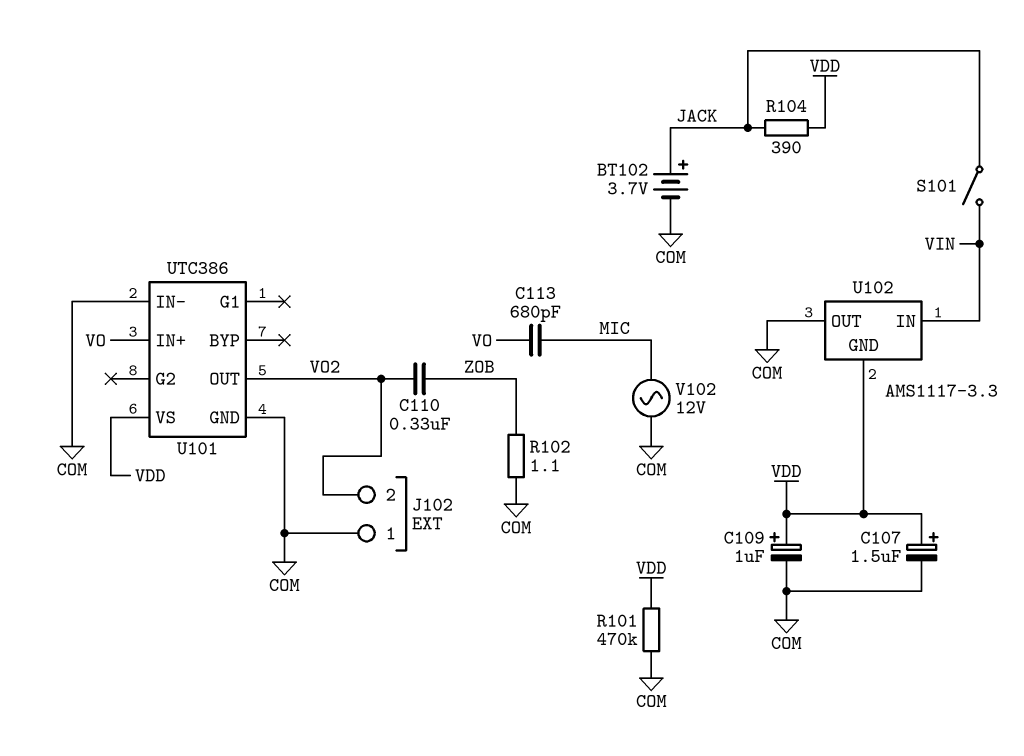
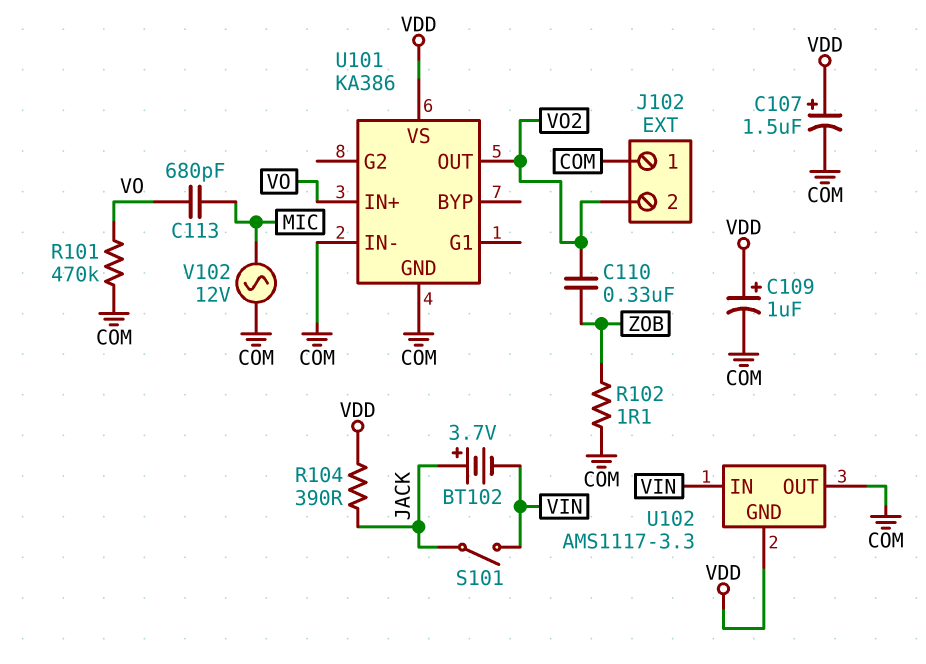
BT102: 3.7V (plus JACK, minus COM) -> 3.7V (plus JACK, minus VIN)
R101: 470k (COM, VDD) -> 470k (COM, VO)
U101: UTC386 -> KA386

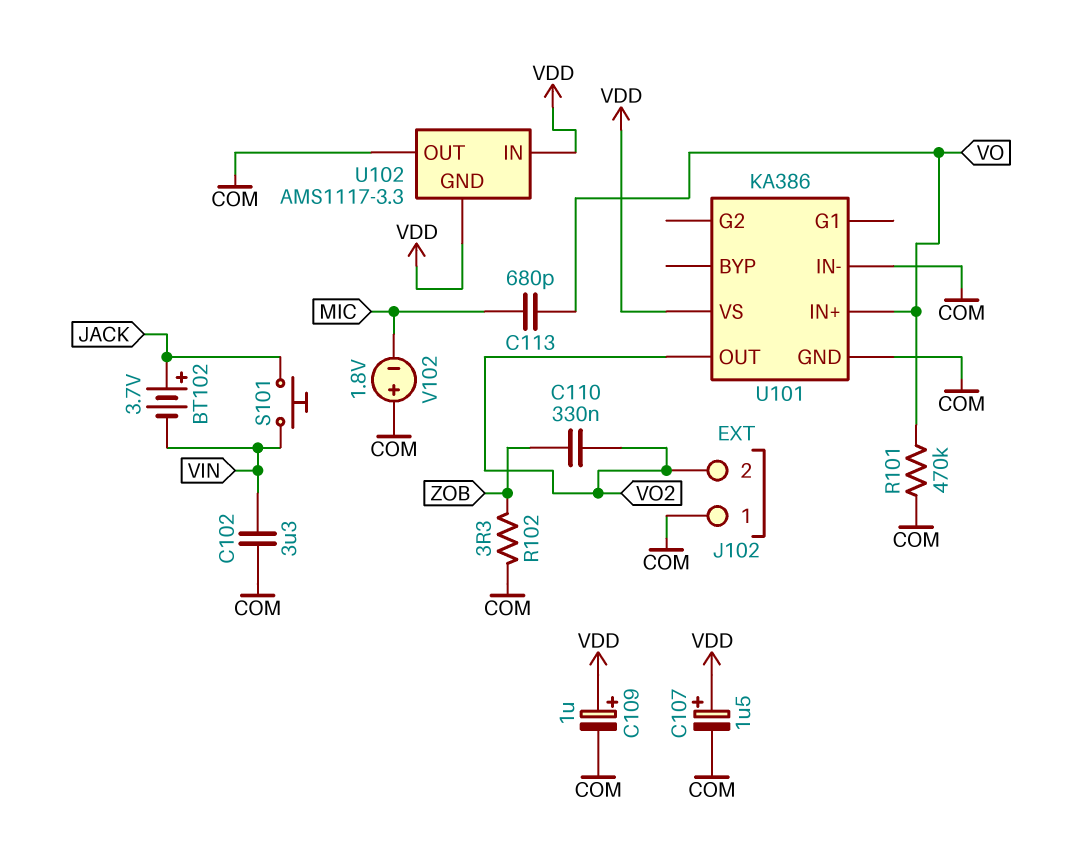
C102: none -> 3.3uF (COM, VIN)
R102: 1.1 (COM, ZOB) -> 3.3 (COM, ZOB)
R104: 390 (JACK, VDD) -> none
S101: switch (JACK, VIN) -> button (JACK, VIN)
U102 pin IN: VIN -> VDD
V102: AC 12V (COM, MIC) -> 1.8V (plus COM, minus MIC)

